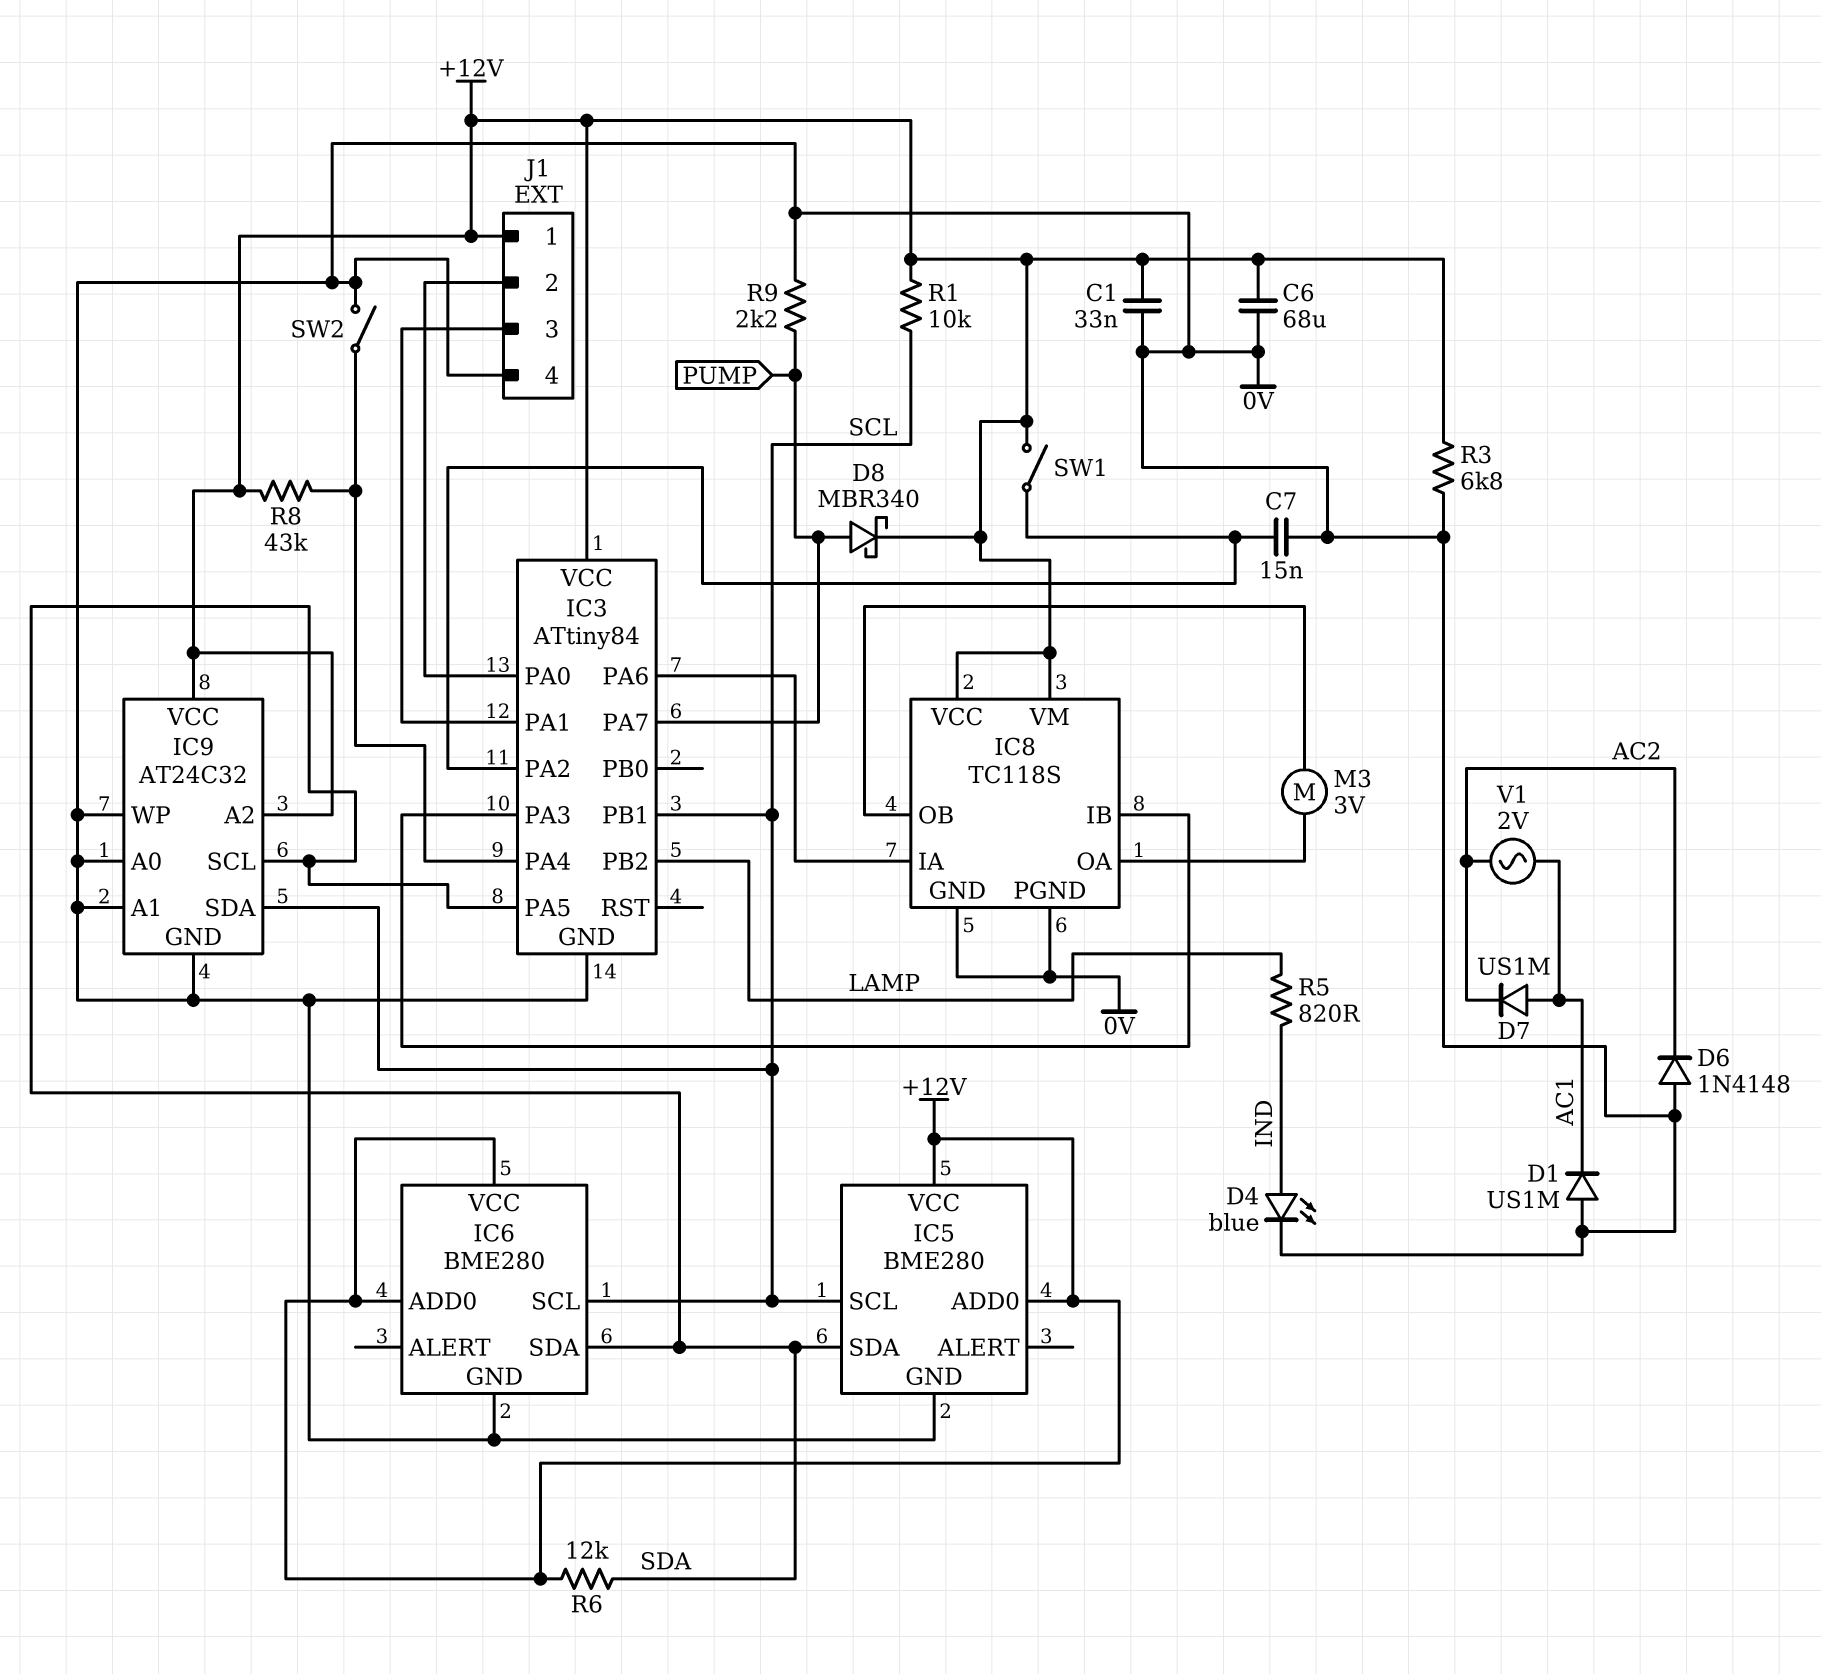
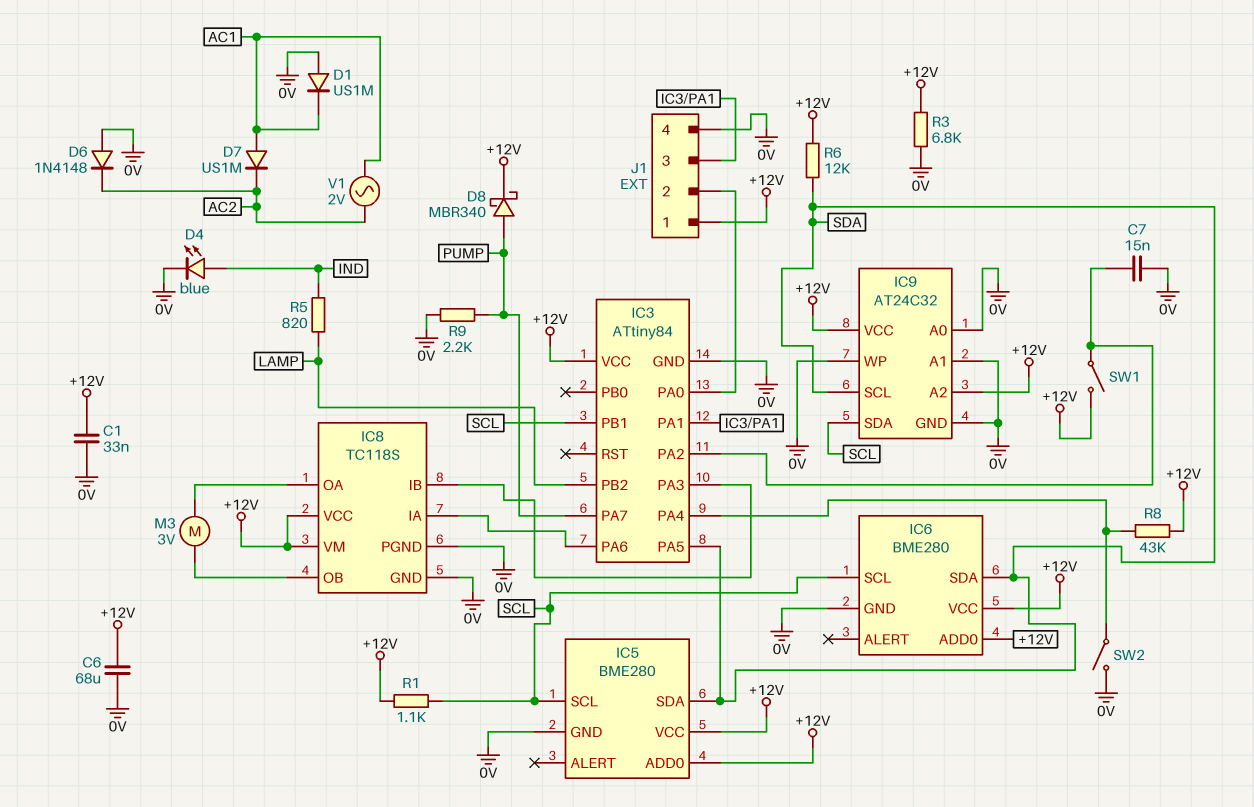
R1: 10k (+12V, SCL) -> 1.1k (+12V, SCL)

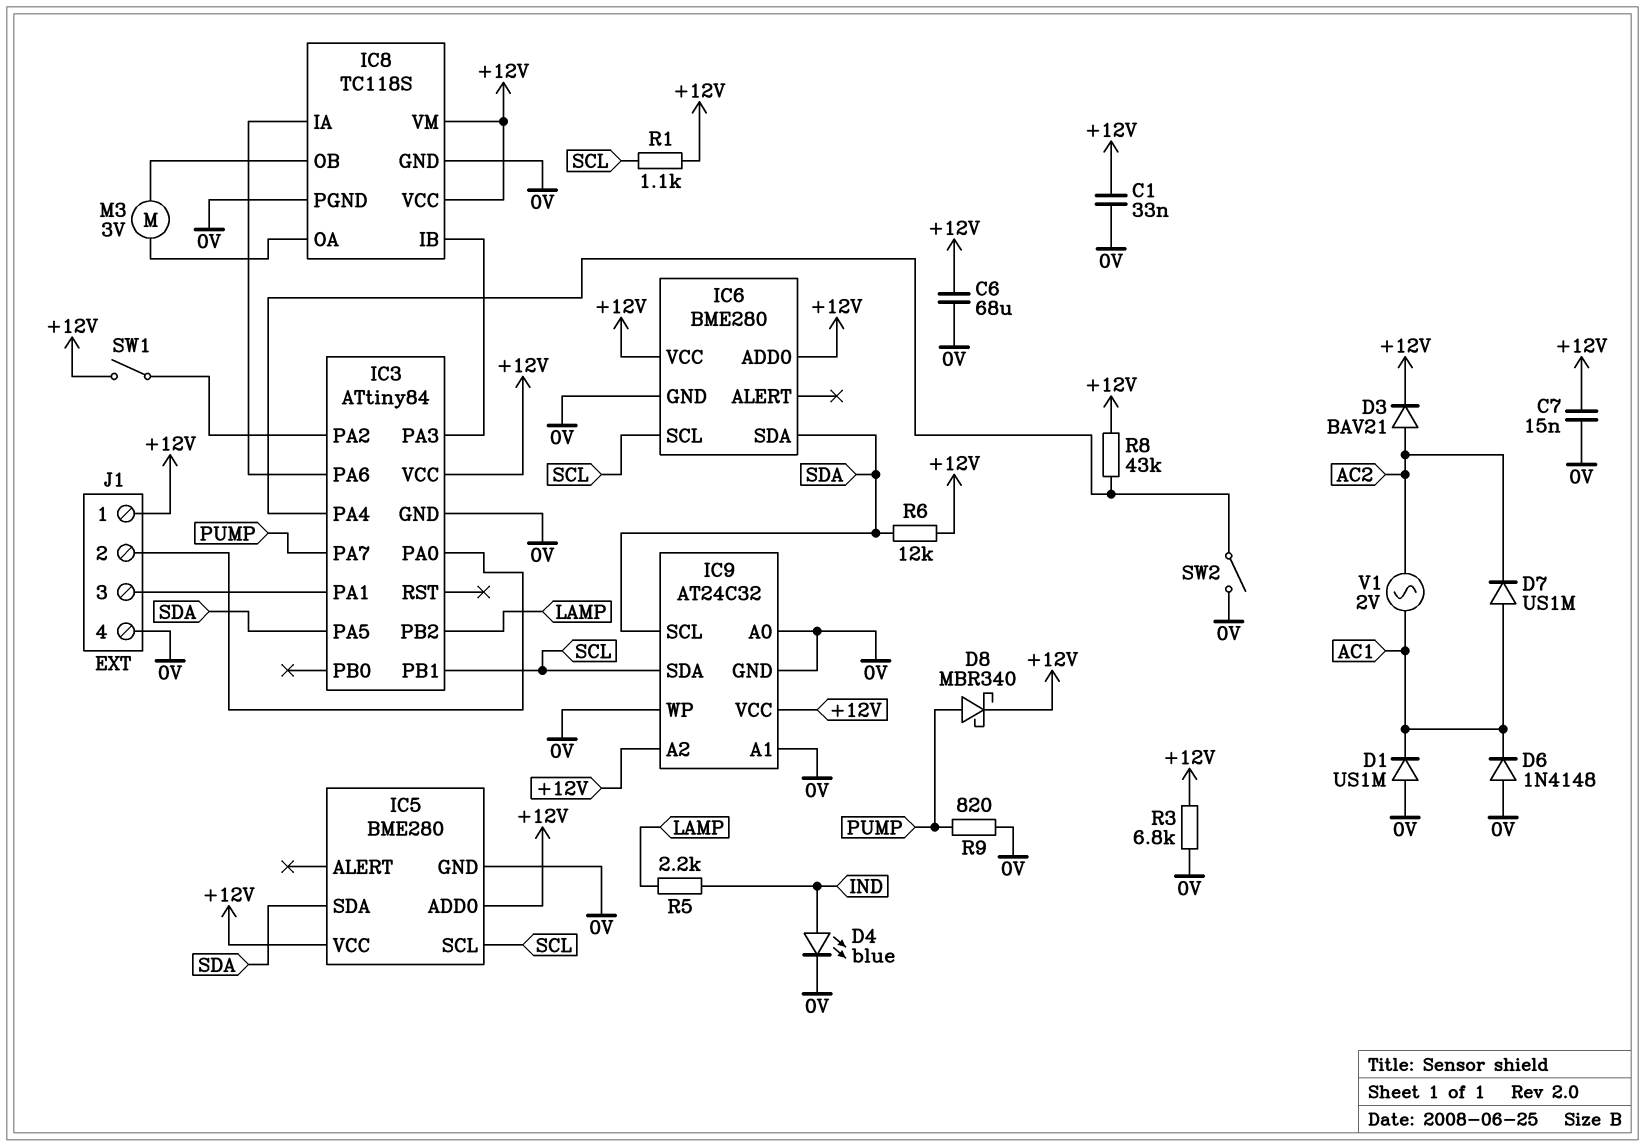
C7: 15nF (0V, IC3/PA2) -> 15nF (+12V, 0V)
D3: none -> diode BAV21 (A AC2, K +12V)
D6: diode 1N4148 (A 0V, K AC2) -> diode 1N4148 (A 0V, K AC1)
R5: 820 (IND, LAMP) -> 2.2k (IND, LAMP)
R9: 2.2k (0V, PUMP) -> 820 (0V, PUMP)

